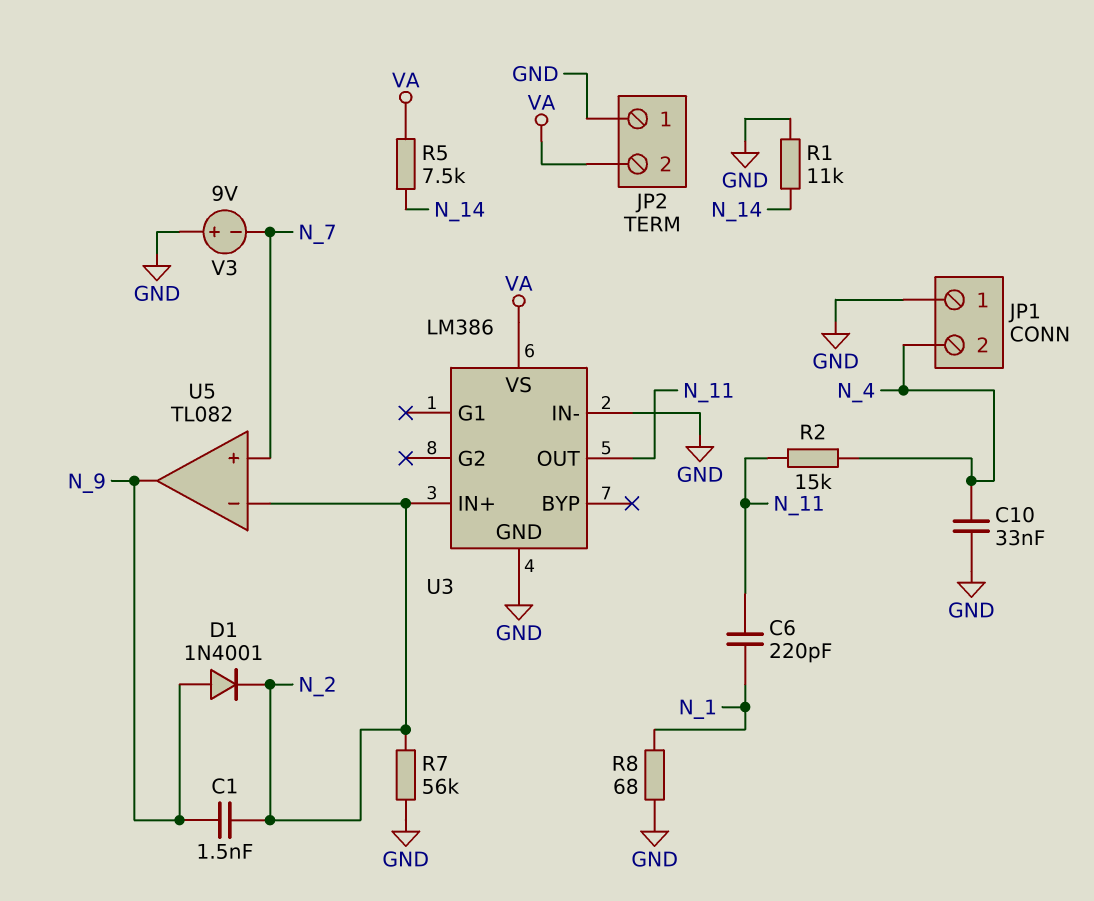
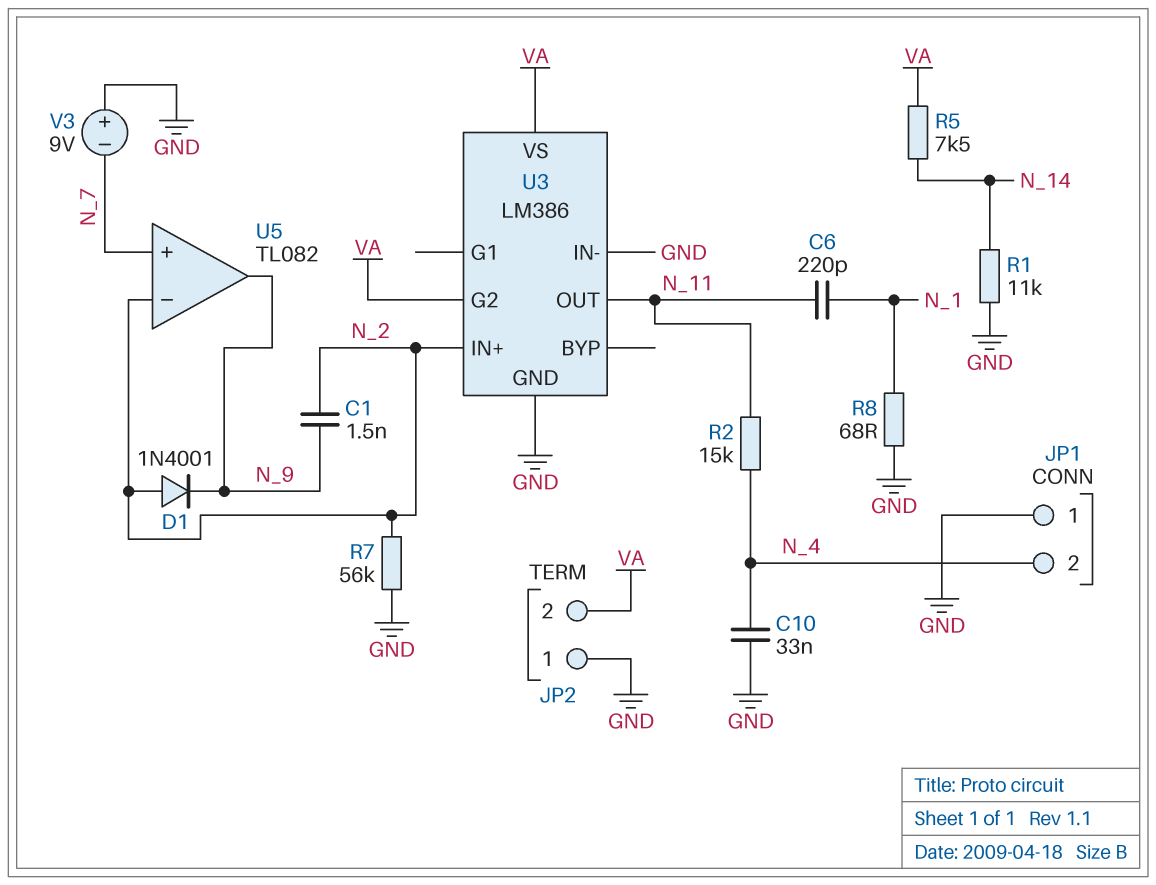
D1: diode 1N4001 (A N_9, K N_2) -> diode 1N4001 (A N_2, K N_9)
U3 pin G2: none -> VA

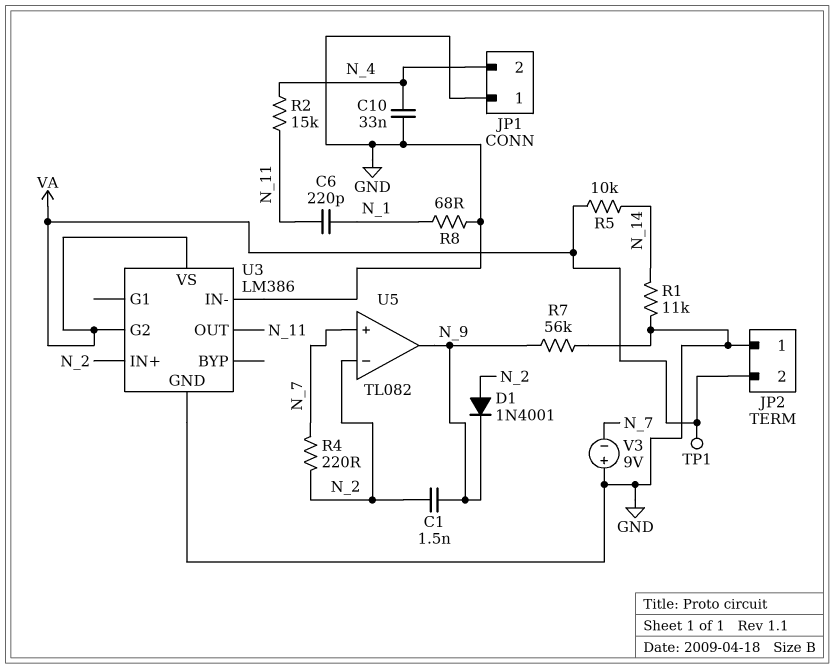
R4: none -> 220 (N_2, N_7)
R5: 7.5k (N_14, VA) -> 10k (N_14, VA)
R7: 56k (GND, N_2) -> 56k (GND, N_9)
TP1: none -> test point (VA)

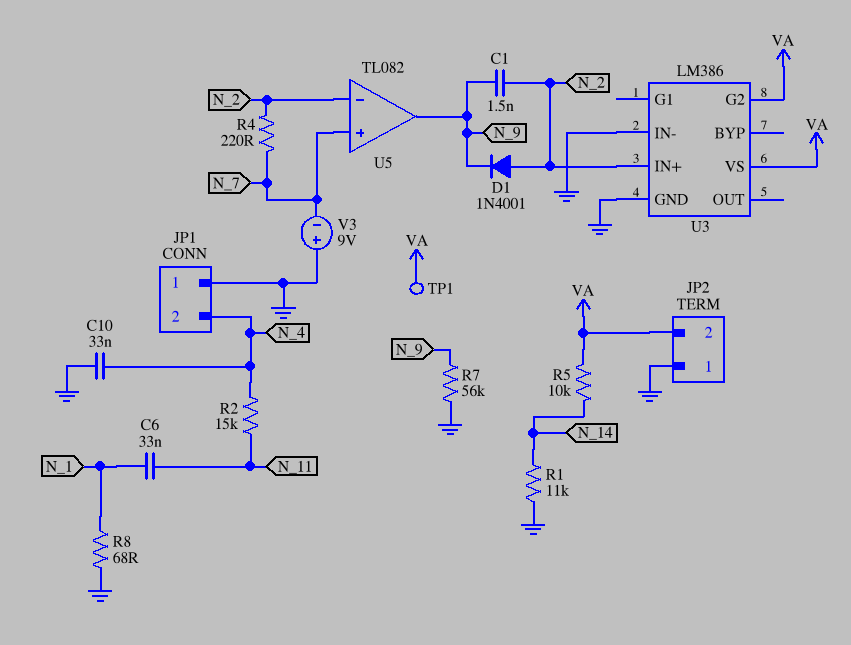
C6: 220pF (N_1, N_11) -> 33nF (N_1, N_11)
U3 pin OUT: N_11 -> none

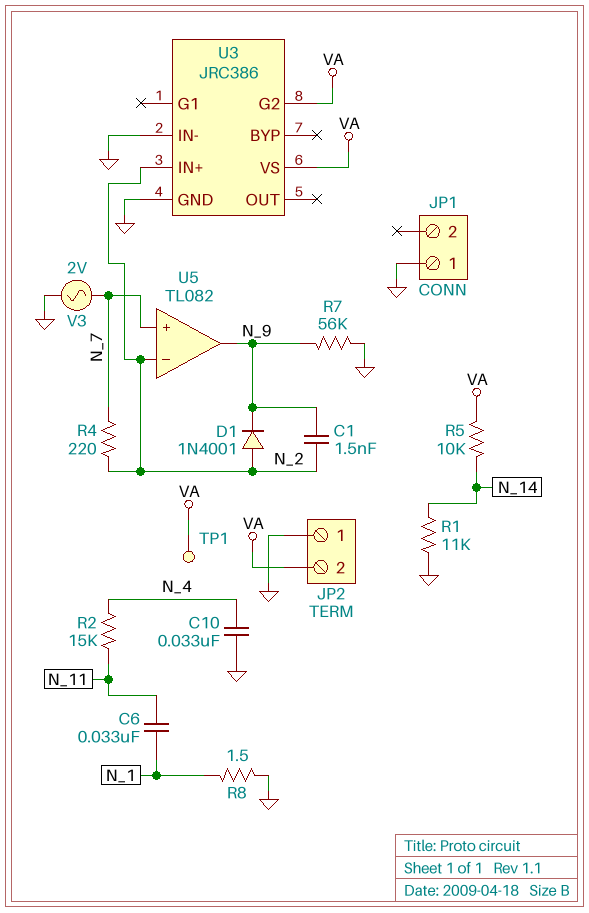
JP1 pin 2: N_4 -> none
R8: 68 (GND, N_1) -> 1.5 (GND, N_1)
U3: LM386 -> JRC386
V3: 9V (plus GND, minus N_7) -> AC 2V (GND, N_7)

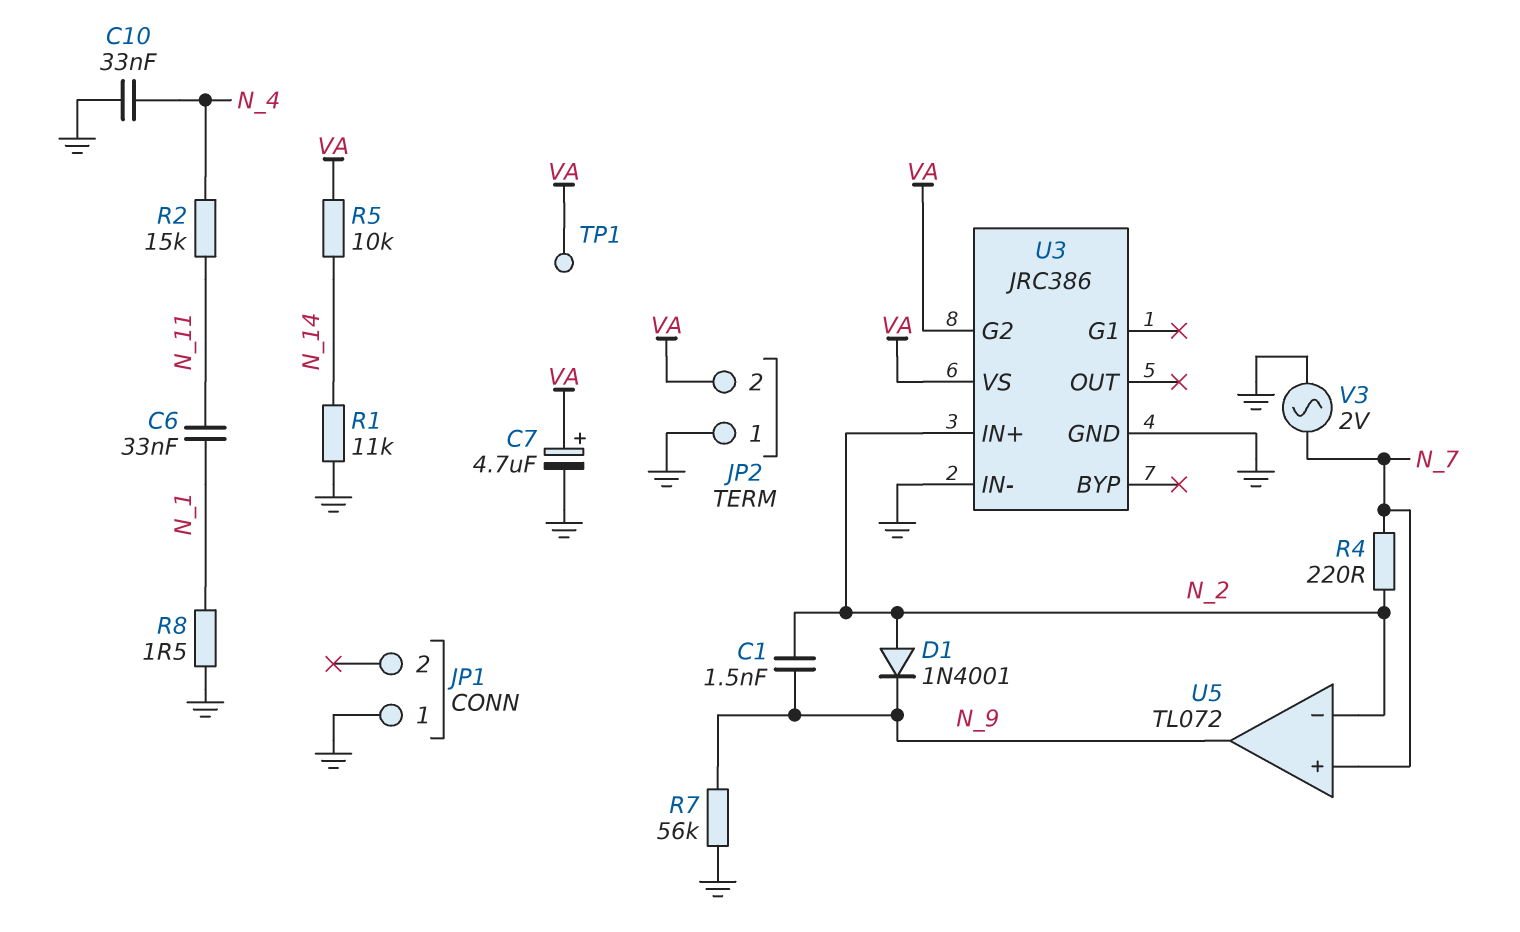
C7: none -> 4.7uF (plus VA, minus GND)
U5: TL082 -> TL072

